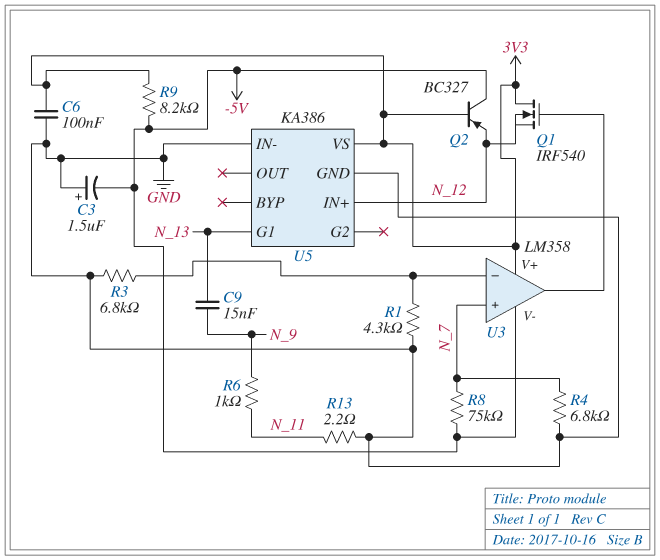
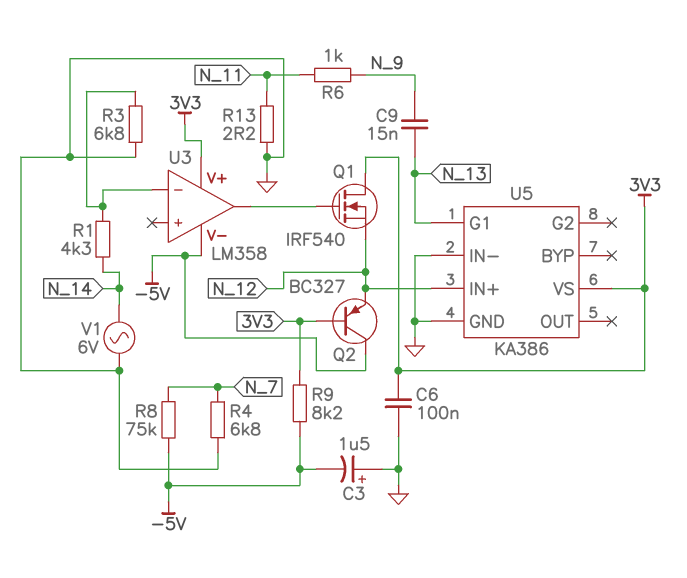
R1: 4.3k (GND, U3/in-) -> 4.3k (N_14, U3/in-)
U3 pin in+: N_7 -> none
V1: none -> AC 6V (GND, N_14)

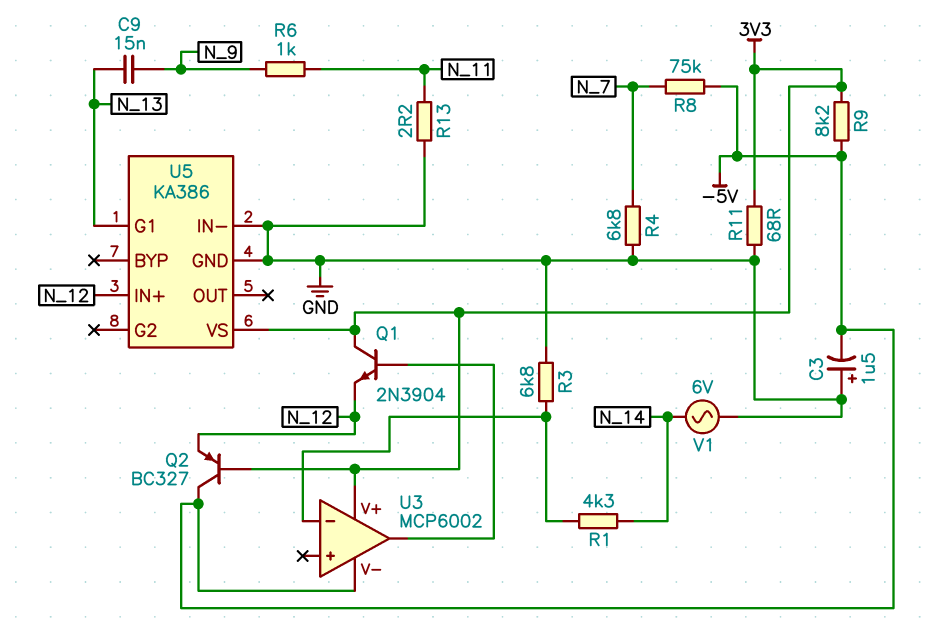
C6: 100nF (3V3, GND) -> none
Q1: NMOS IRF540 (G U3/out, D 3V3, S N_12) -> NPN 2N3904 (B U3/out, C 3V3, E N_12)
R11: none -> 68 (3V3, GND)
U3: LM358 -> MCP6002

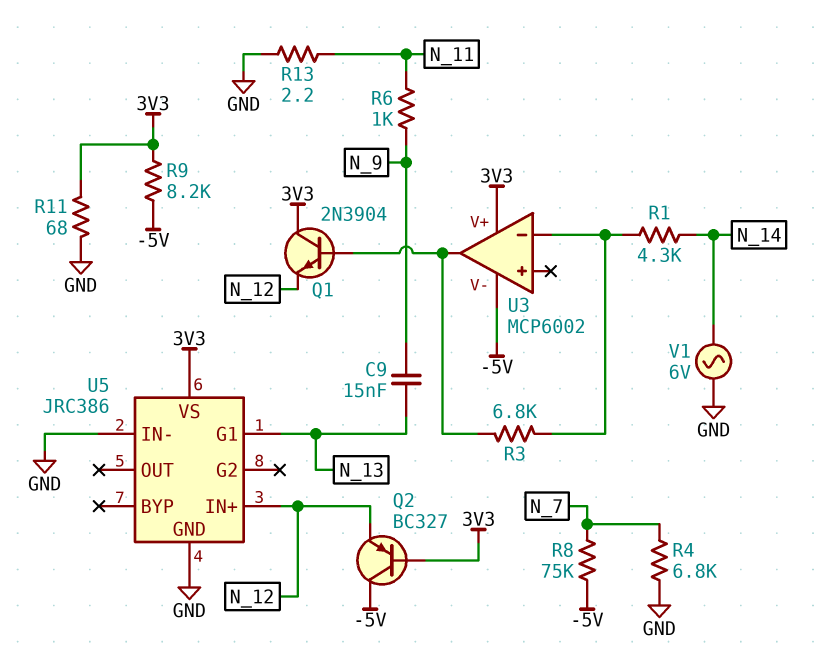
C3: 1.5uF (plus GND, minus -5V) -> none
R3: 6.8k (GND, U3/in-) -> 6.8k (U3/in-, U3/out)
U5: KA386 -> JRC386

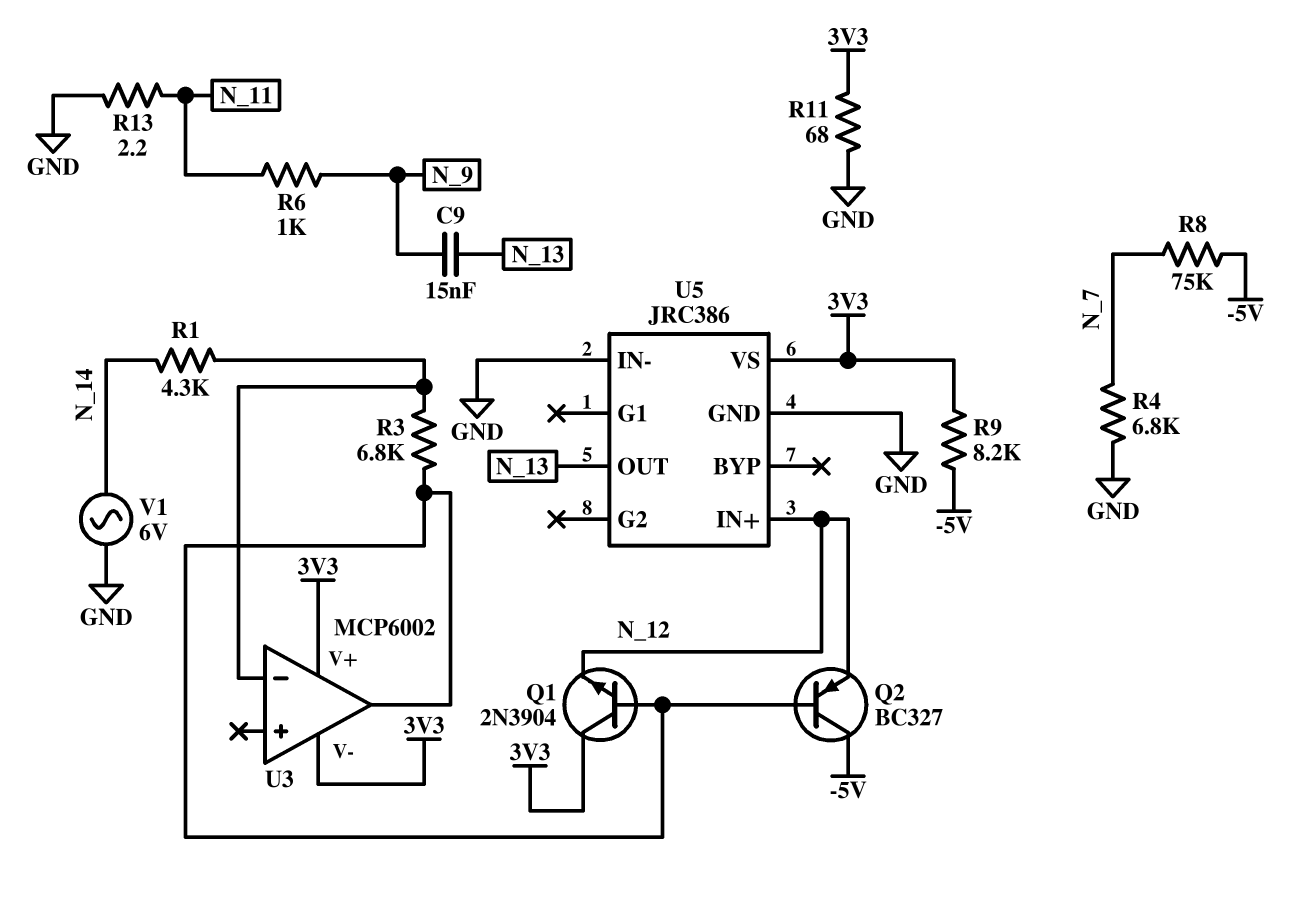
Q2: PNP BC327 (B 3V3, C -5V, E N_12) -> PNP BC327 (B U3/out, C -5V, E N_12)
U3 pin V-: -5V -> 3V3
U5 pin G1: N_13 -> none
U5 pin OUT: none -> N_13

